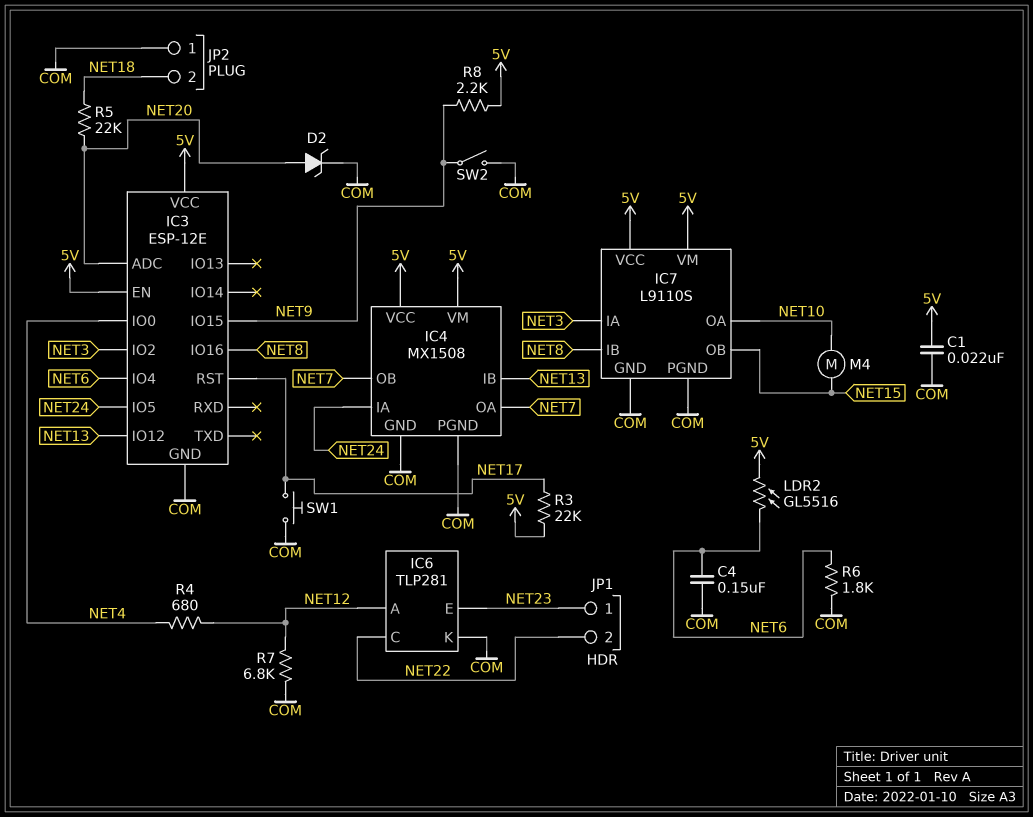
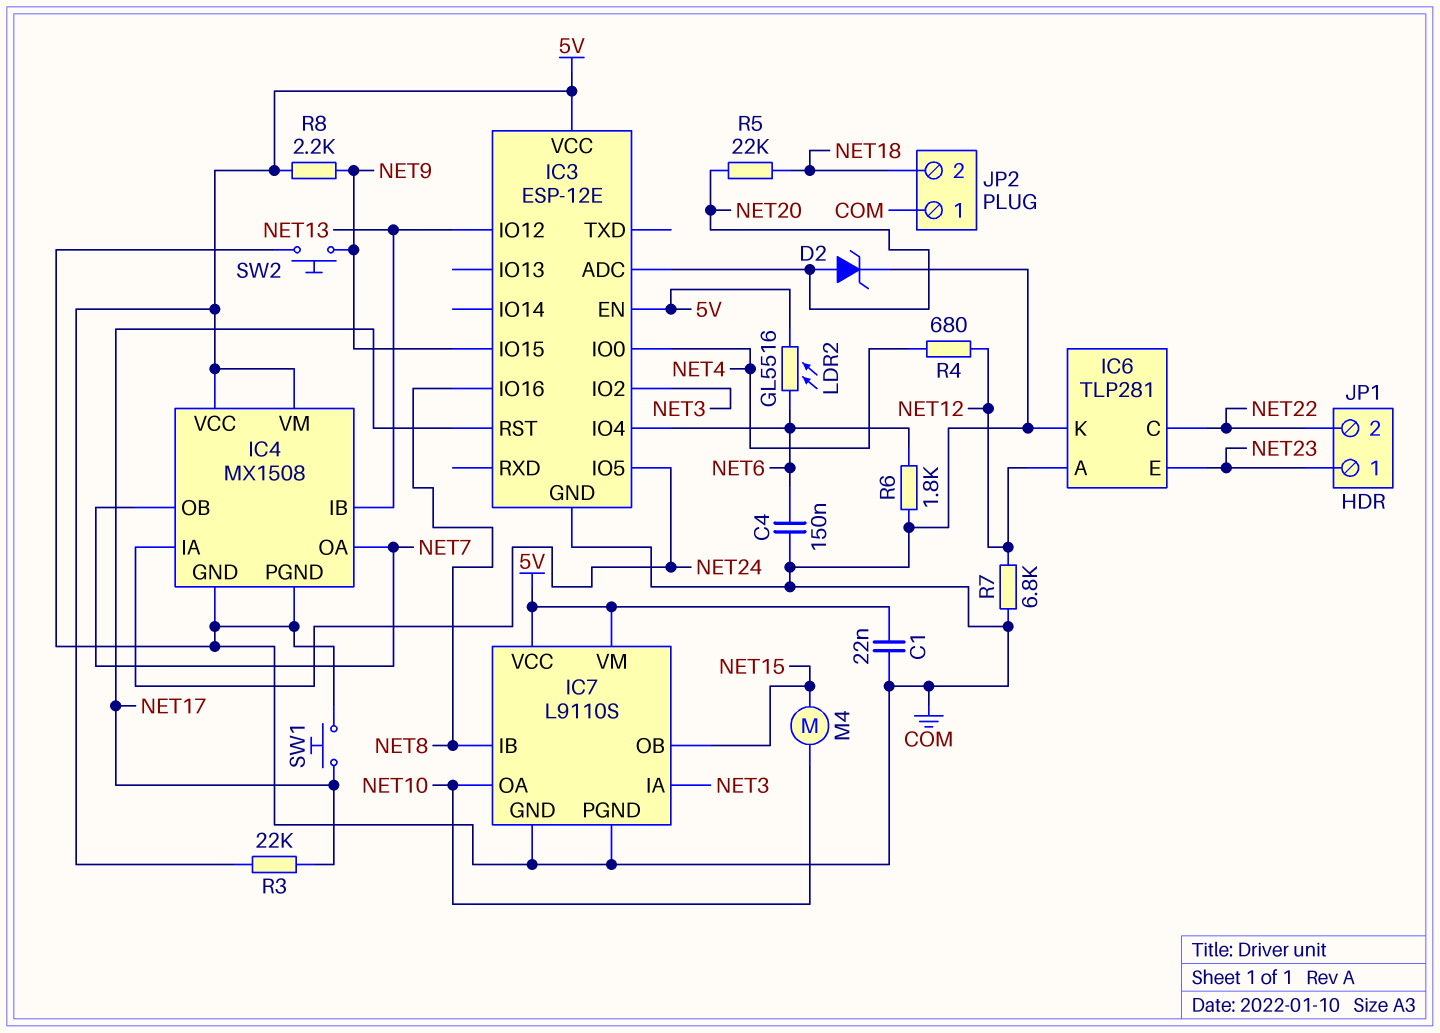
SW2: switch (COM, NET9) -> button (COM, NET9)

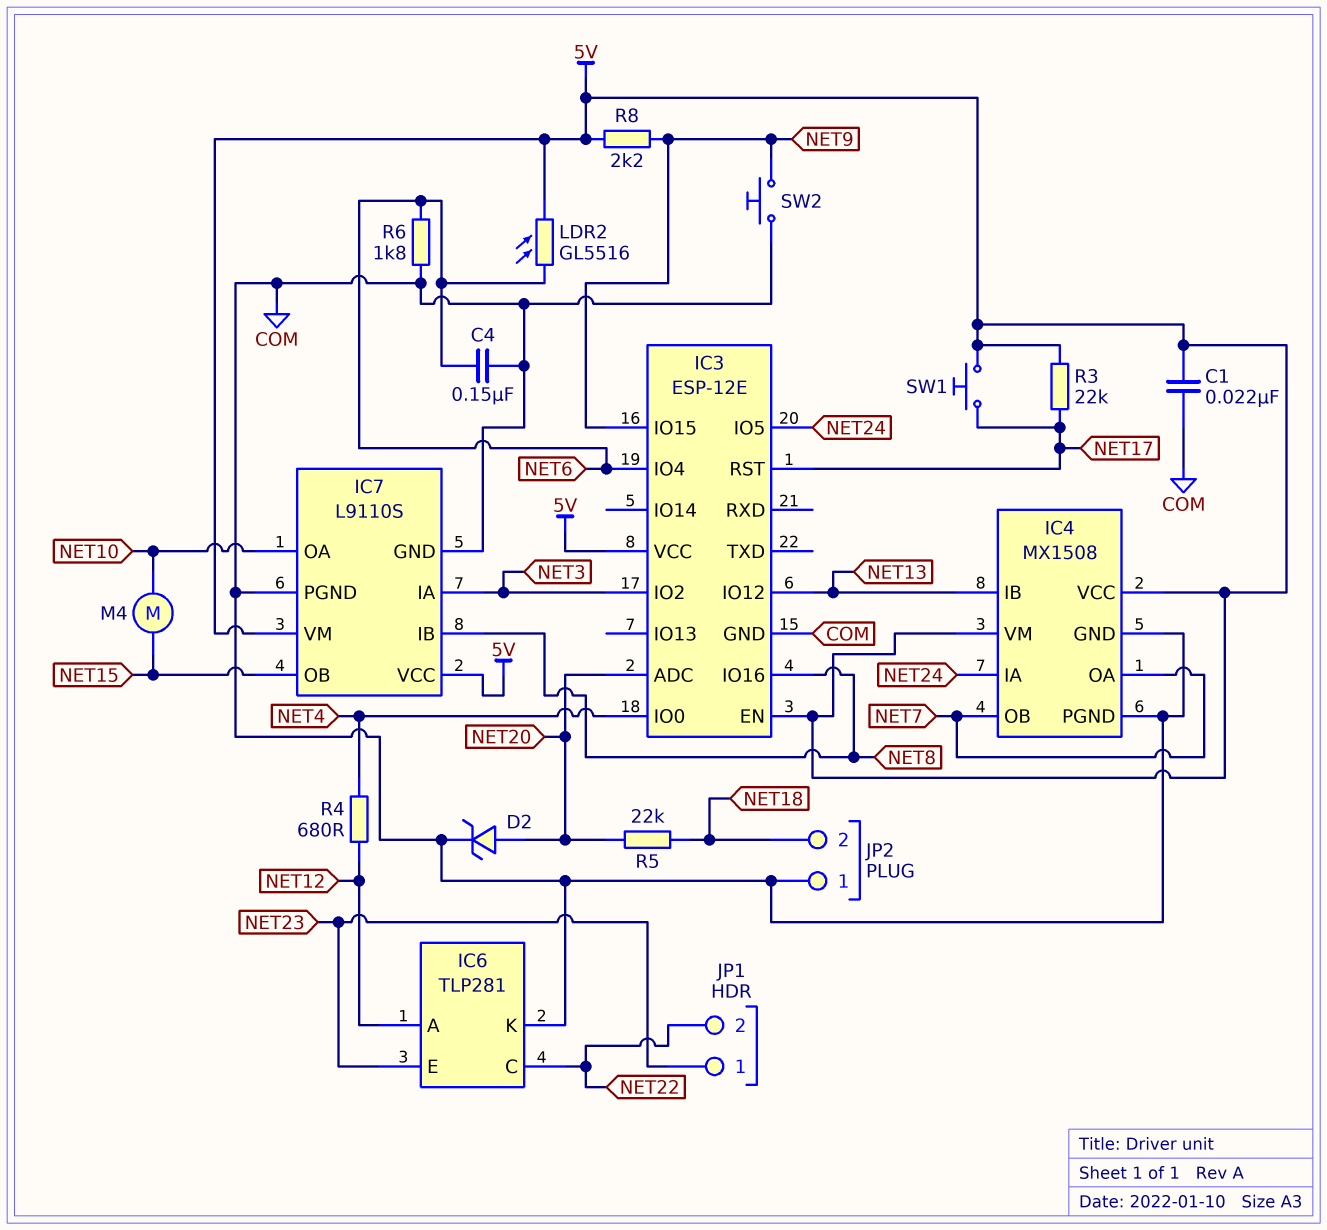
R7: 6.8k (COM, NET12) -> none
SW1: button (COM, NET17) -> button (5V, NET17)

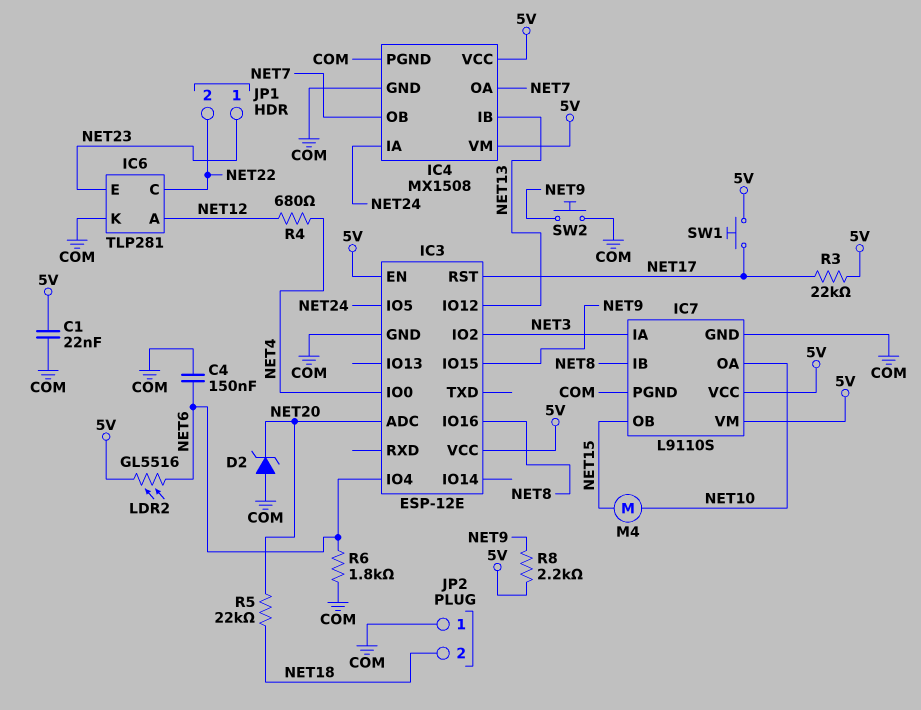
D2: zener (A NET20, K COM) -> zener (A COM, K NET20)

